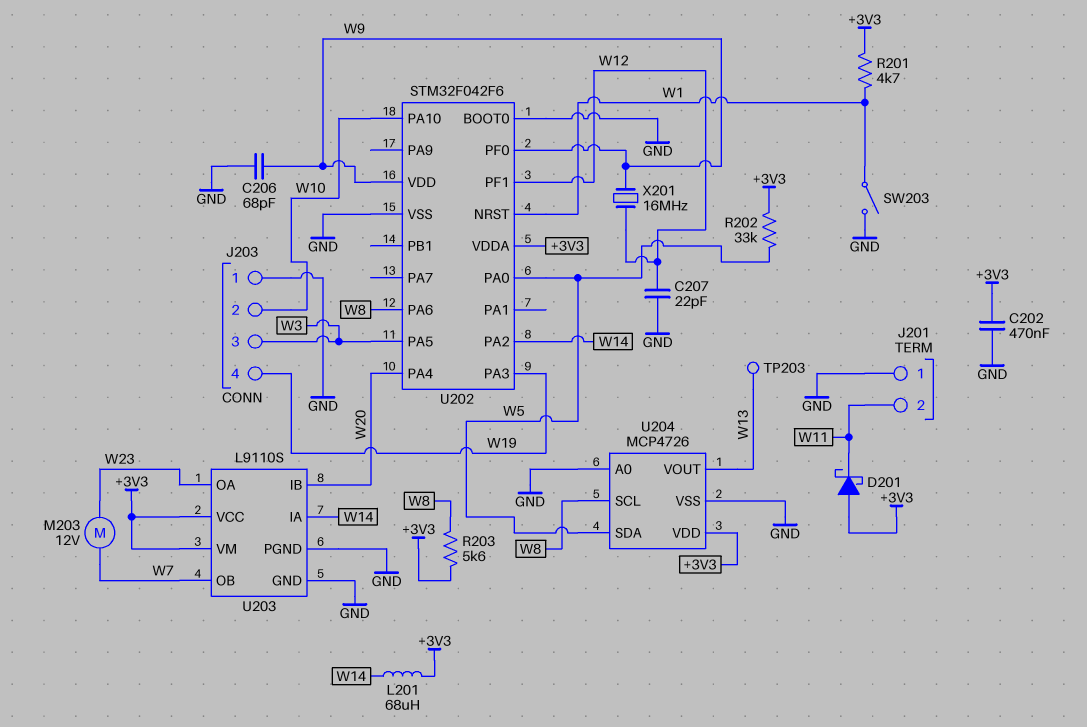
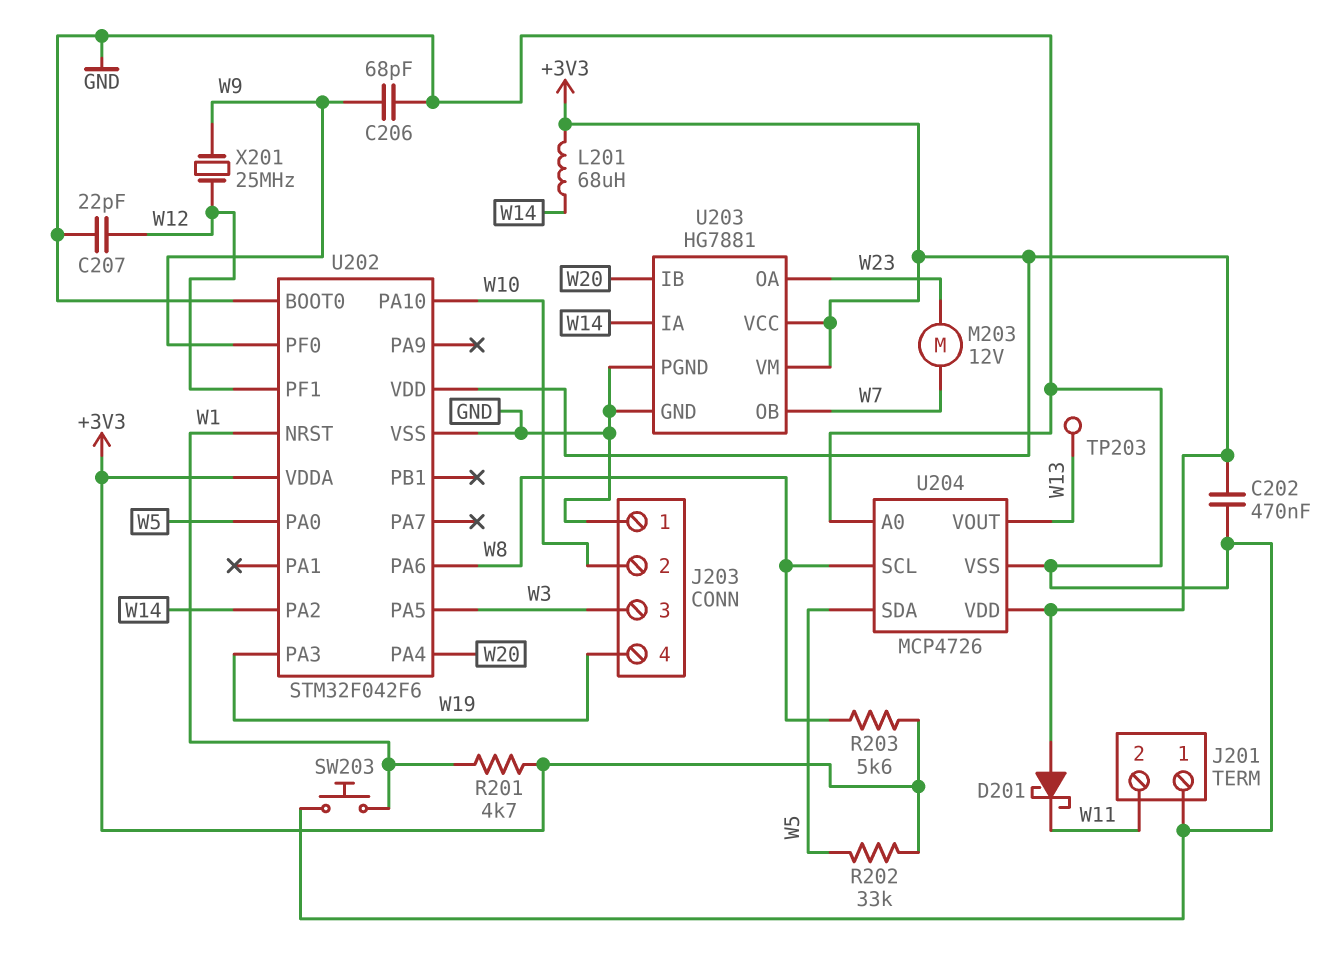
SW203: switch (GND, W1) -> button (GND, W1)
U202 pin VDD: W9 -> +3V3
U203: L9110S -> HG7881
X201: 16MHz (W9, W12) -> 25MHz (W9, W12)

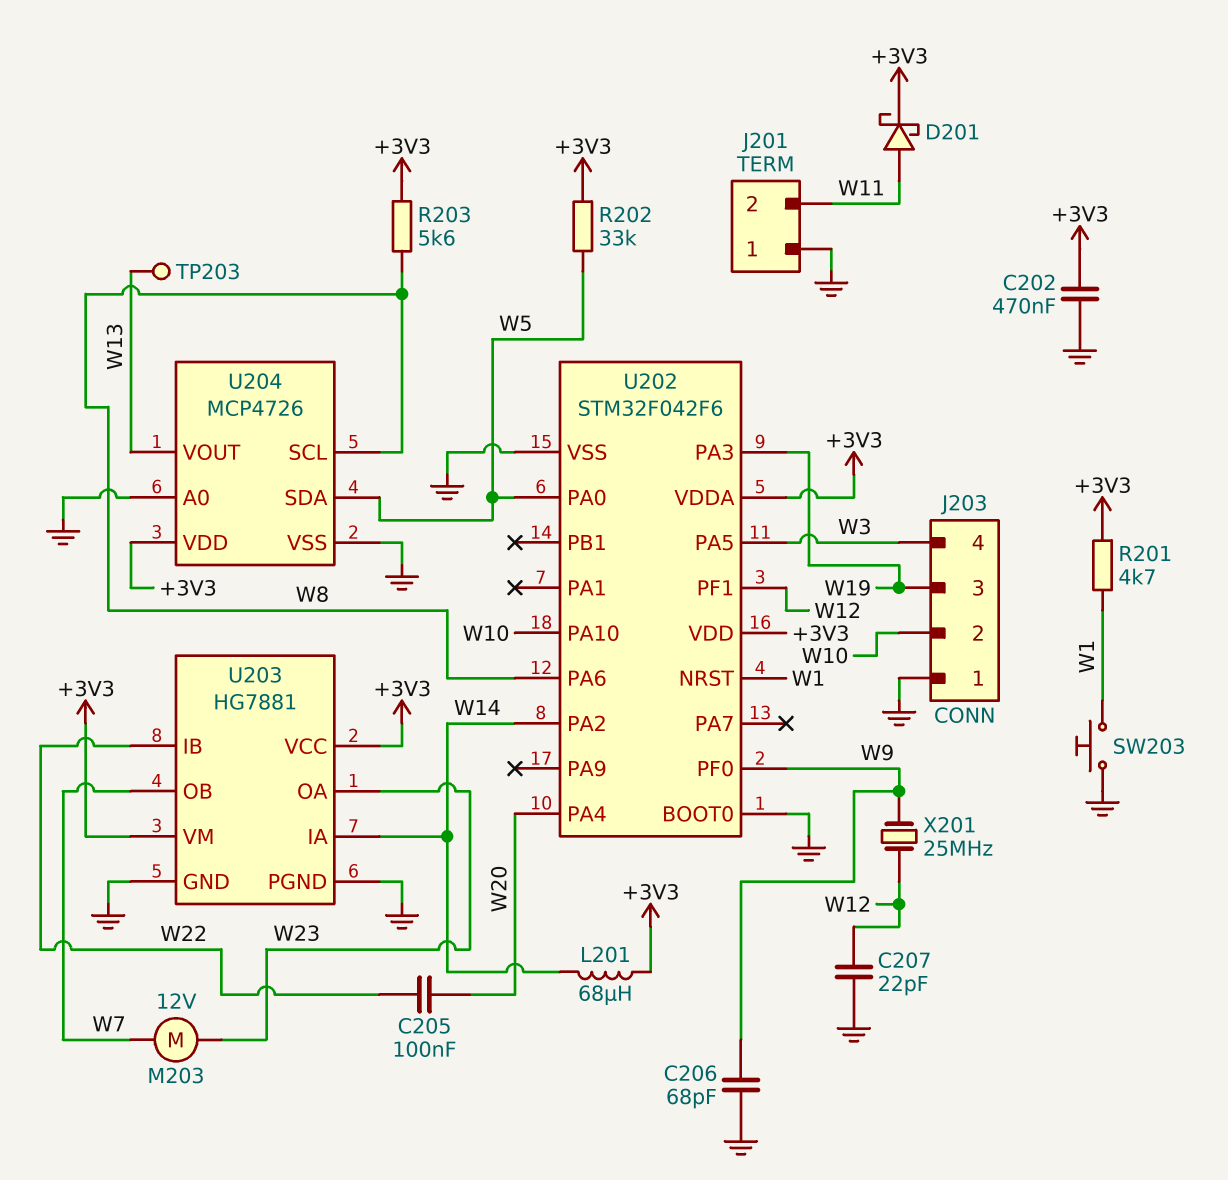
C205: none -> 100nF (W20, W22)
D201: schottky (A +3V3, K W11) -> schottky (A W11, K +3V3)
J203 pin 3: W3 -> W19
J203 pin 4: W19 -> W3
U203 pin IB: W20 -> W22

